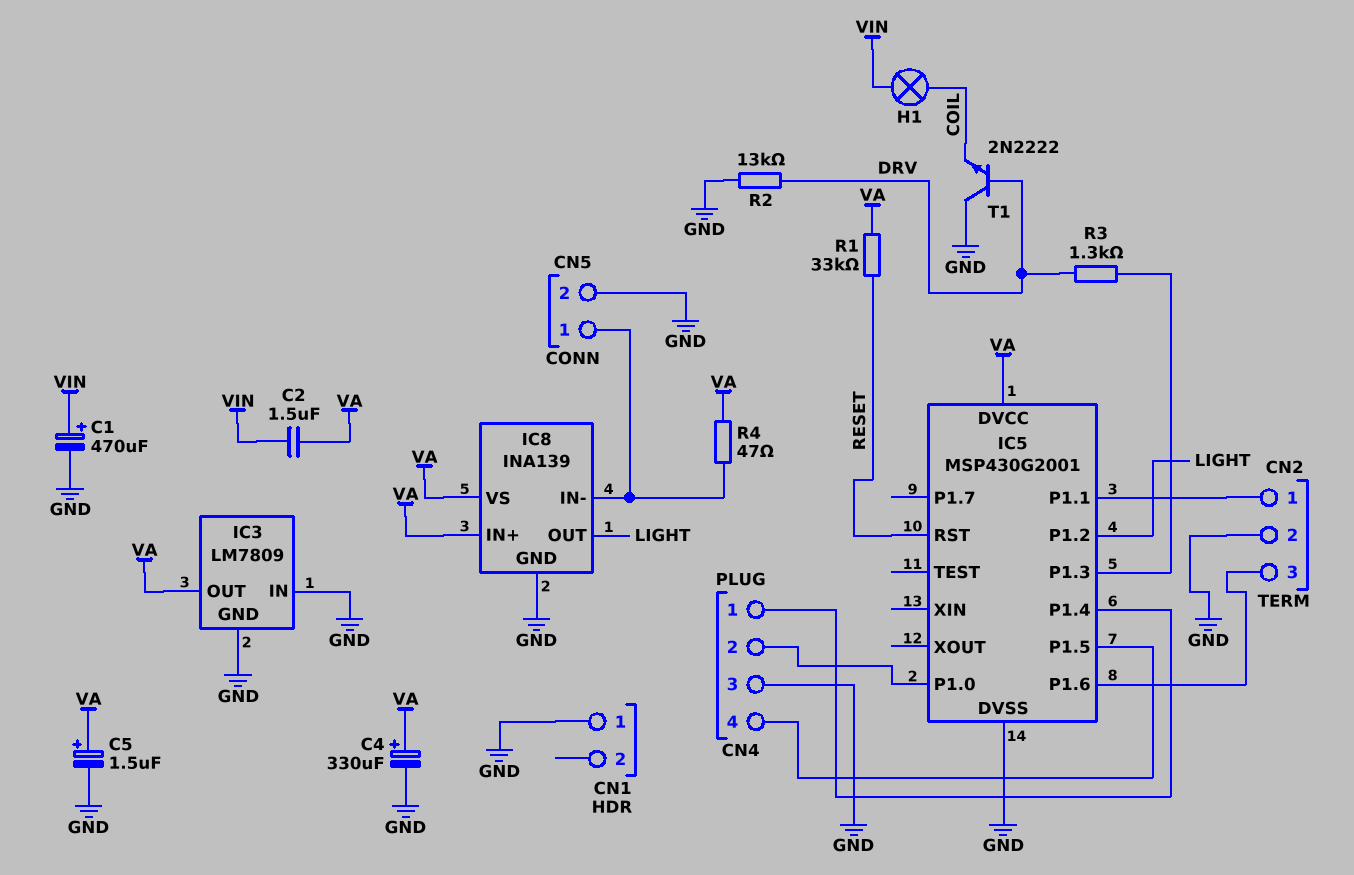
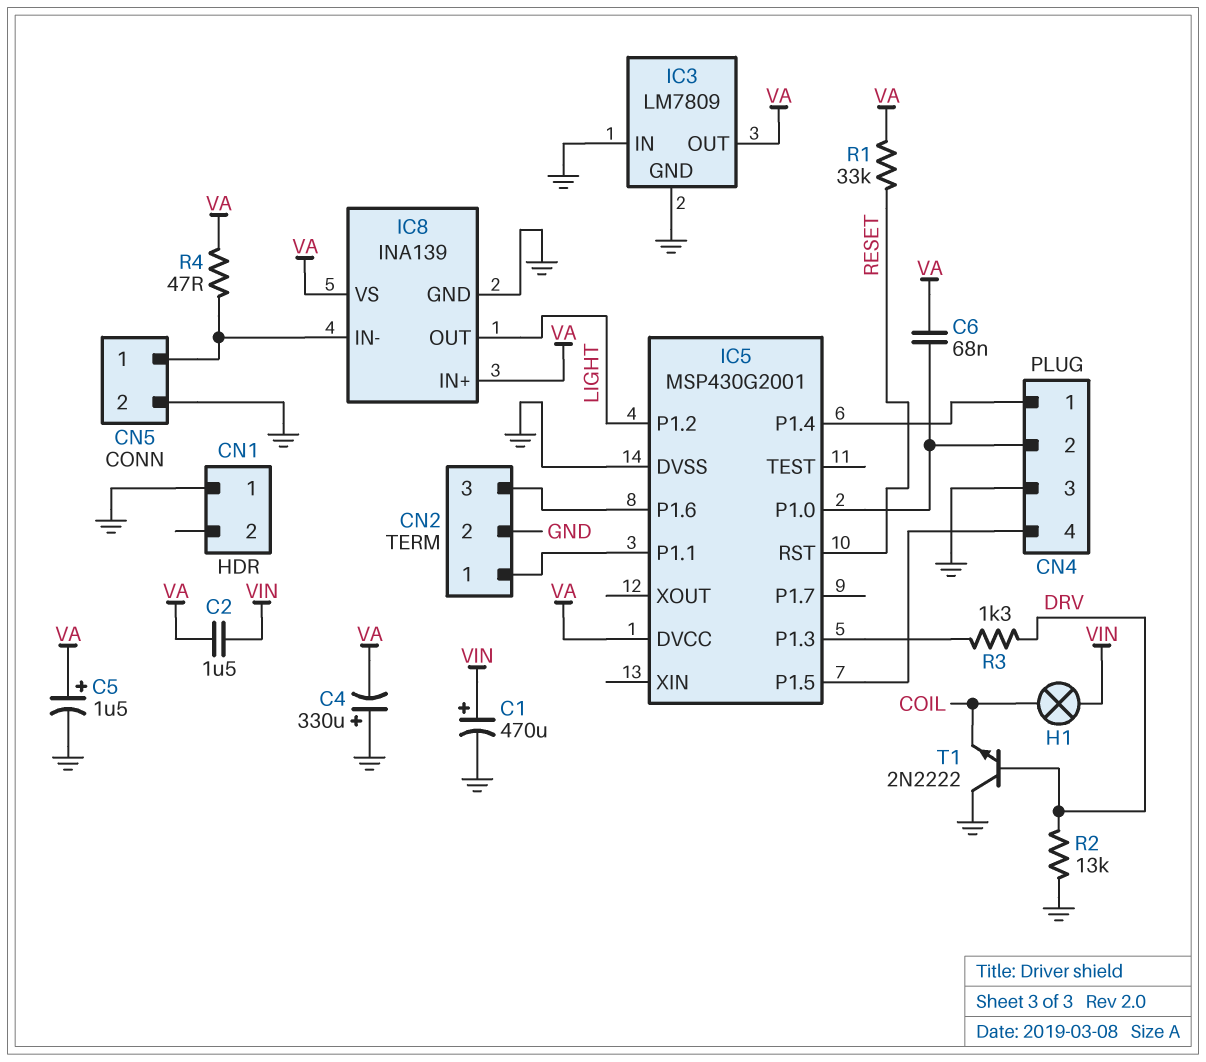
C4: 330uF (plus VA, minus GND) -> 330uF (plus GND, minus VA)
C6: none -> 68nF (CN4/2, VA)

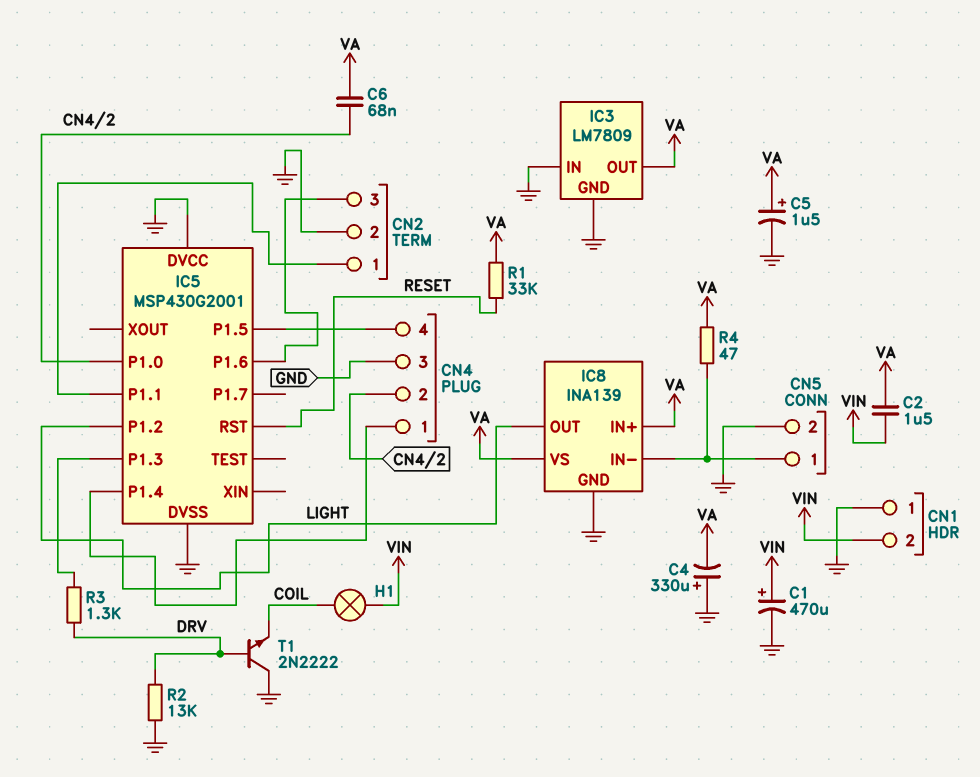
CN1 pin 2: none -> VIN
IC5 pin DVCC: VA -> GND

